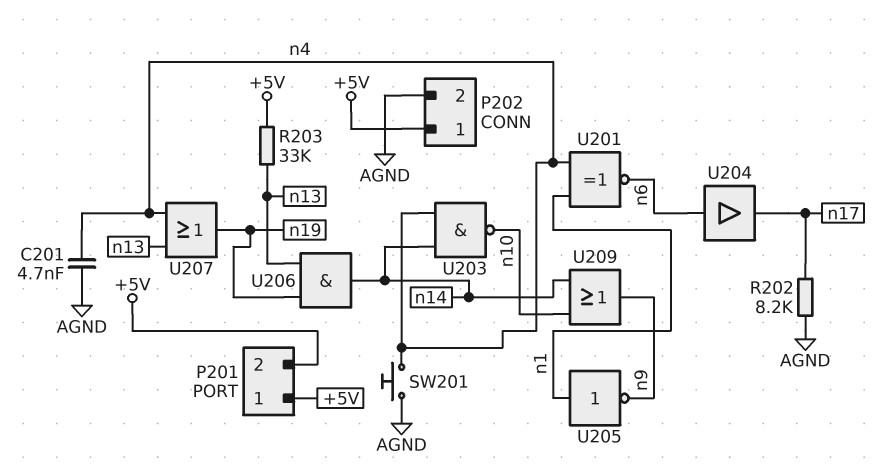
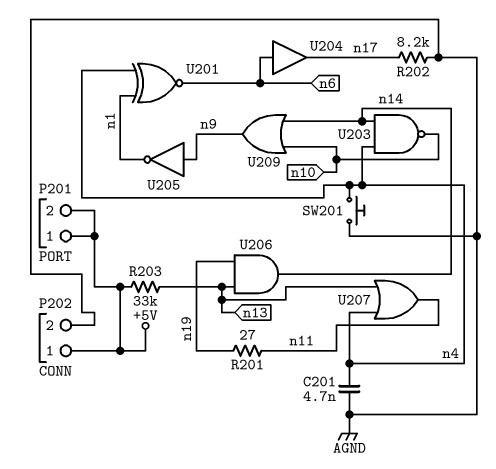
R201: none -> 27 (n11, n19)
U205: NOT (in n1, out n9) -> NOT (in n9, out n1)
U207: OR (in n4, in n13, out n19) -> OR (in n4, in n13, out n11)

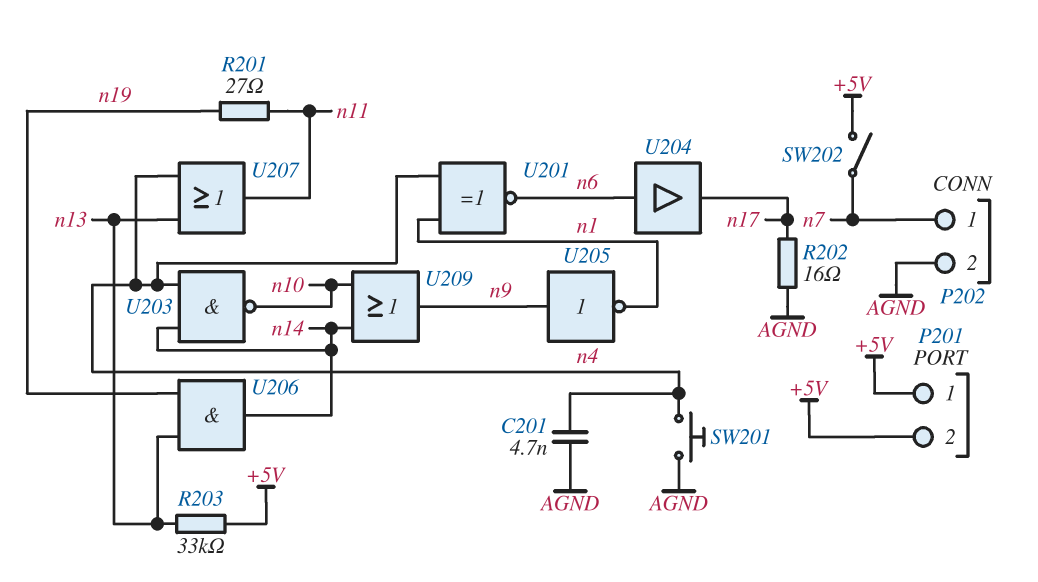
P202 pin 1: +5V -> n7
R202: 8.2k (AGND, n17) -> 16 (AGND, n17)
SW202: none -> switch (+5V, n7)

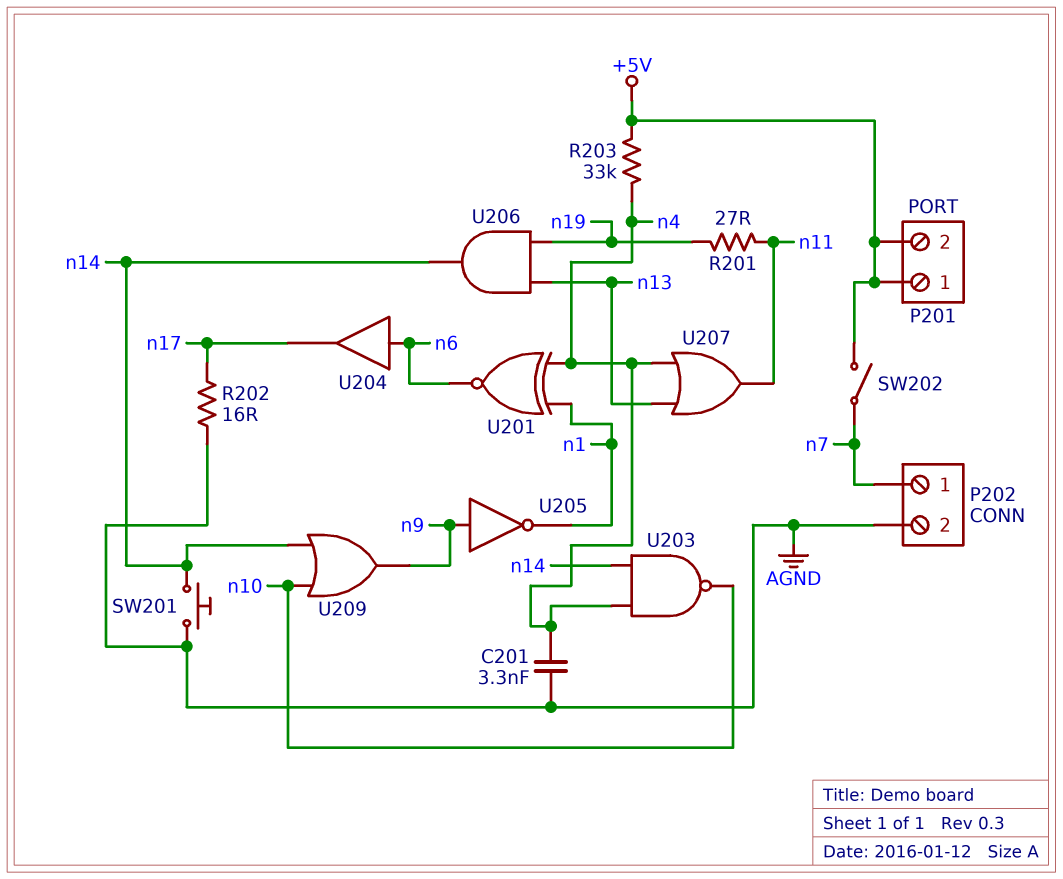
C201: 4.7nF (AGND, n4) -> 3.3nF (AGND, n4)
R203: 33k (+5V, n13) -> 33k (+5V, n4)
SW201: button (AGND, n4) -> button (AGND, n14)

